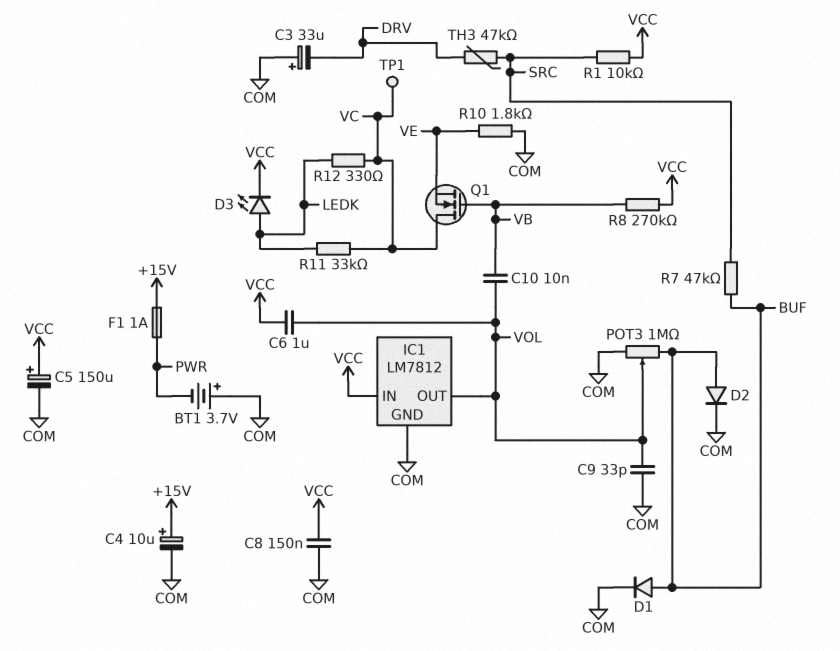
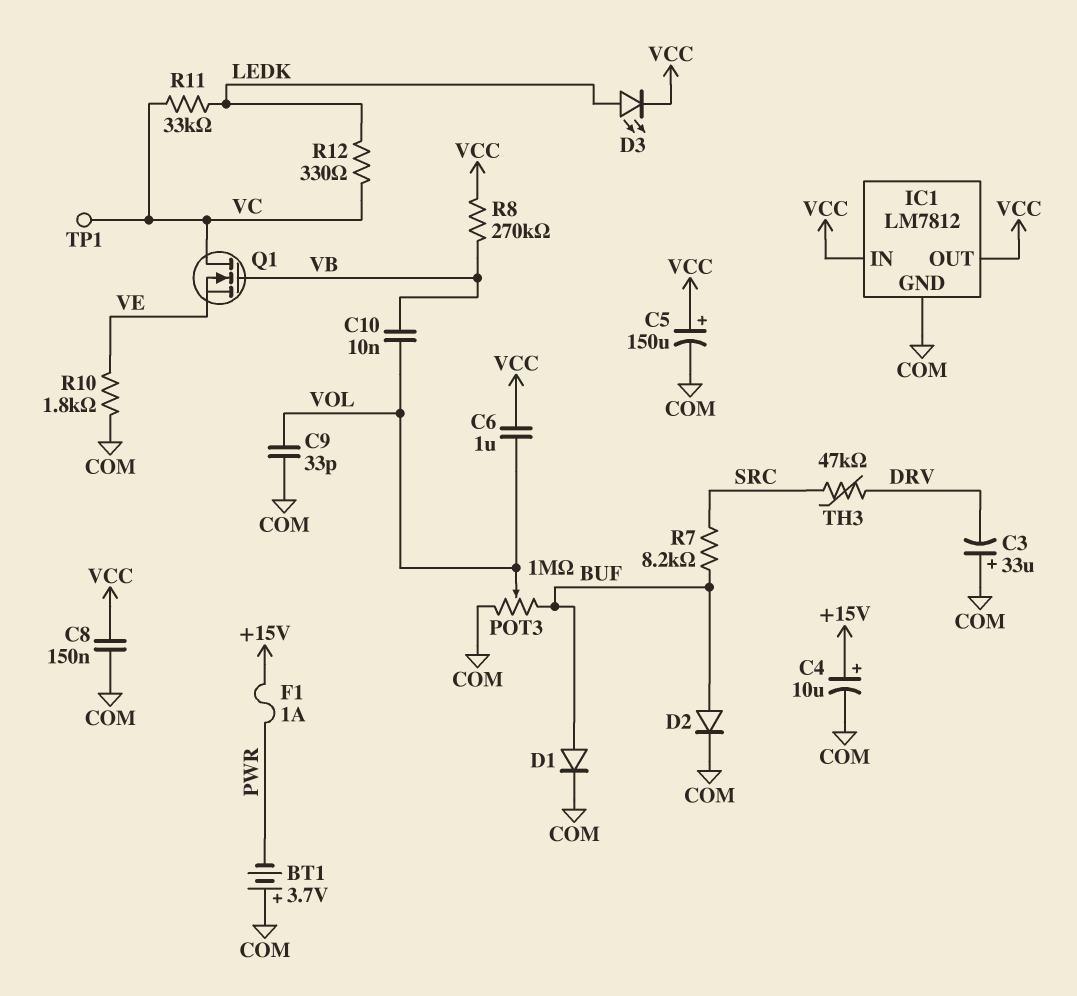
IC1 pin OUT: VOL -> VCC
R1: 10k (SRC, VCC) -> none
R7: 47k (BUF, SRC) -> 8.2k (BUF, SRC)

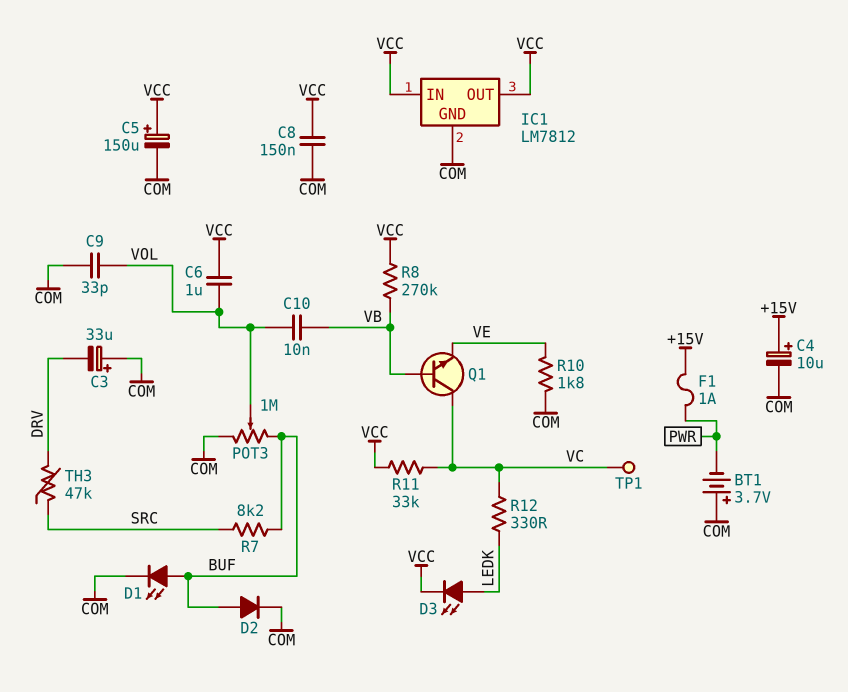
D1: diode (A BUF, K COM) -> LED (A BUF, K COM)
Q1: NMOS (G VB, D VC, S VE) -> NPN (B VB, C VC, E VE)
R11: 33k (LEDK, VC) -> 33k (VC, VCC)

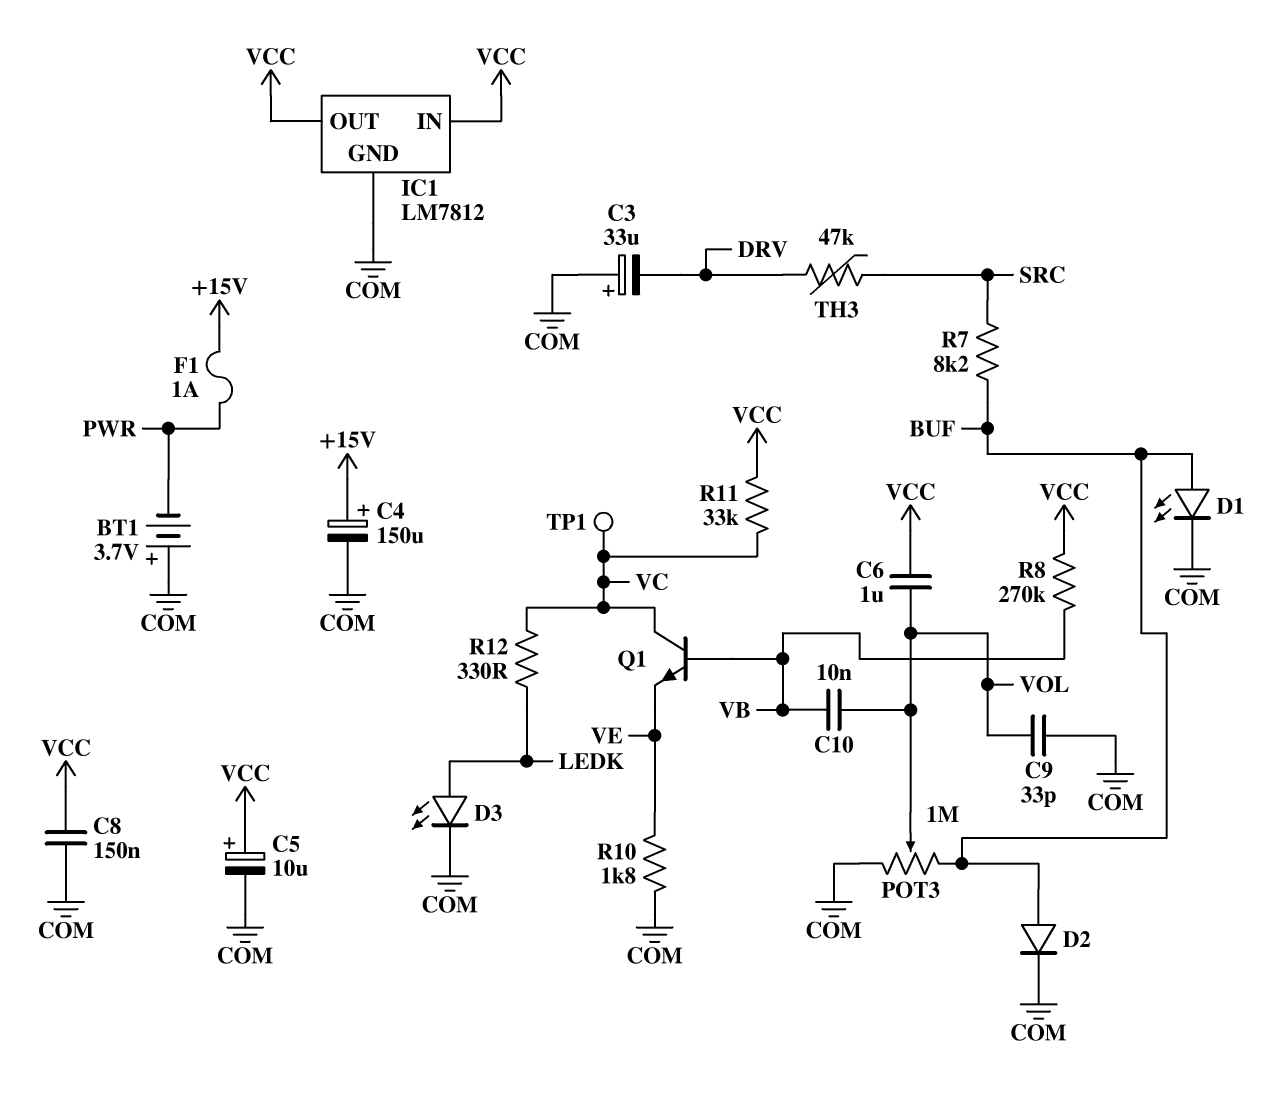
C4: 10uF (plus +15V, minus COM) -> 150uF (plus +15V, minus COM)
C5: 150uF (plus VCC, minus COM) -> 10uF (plus VCC, minus COM)
D3: LED (A LEDK, K VCC) -> LED (A LEDK, K COM)

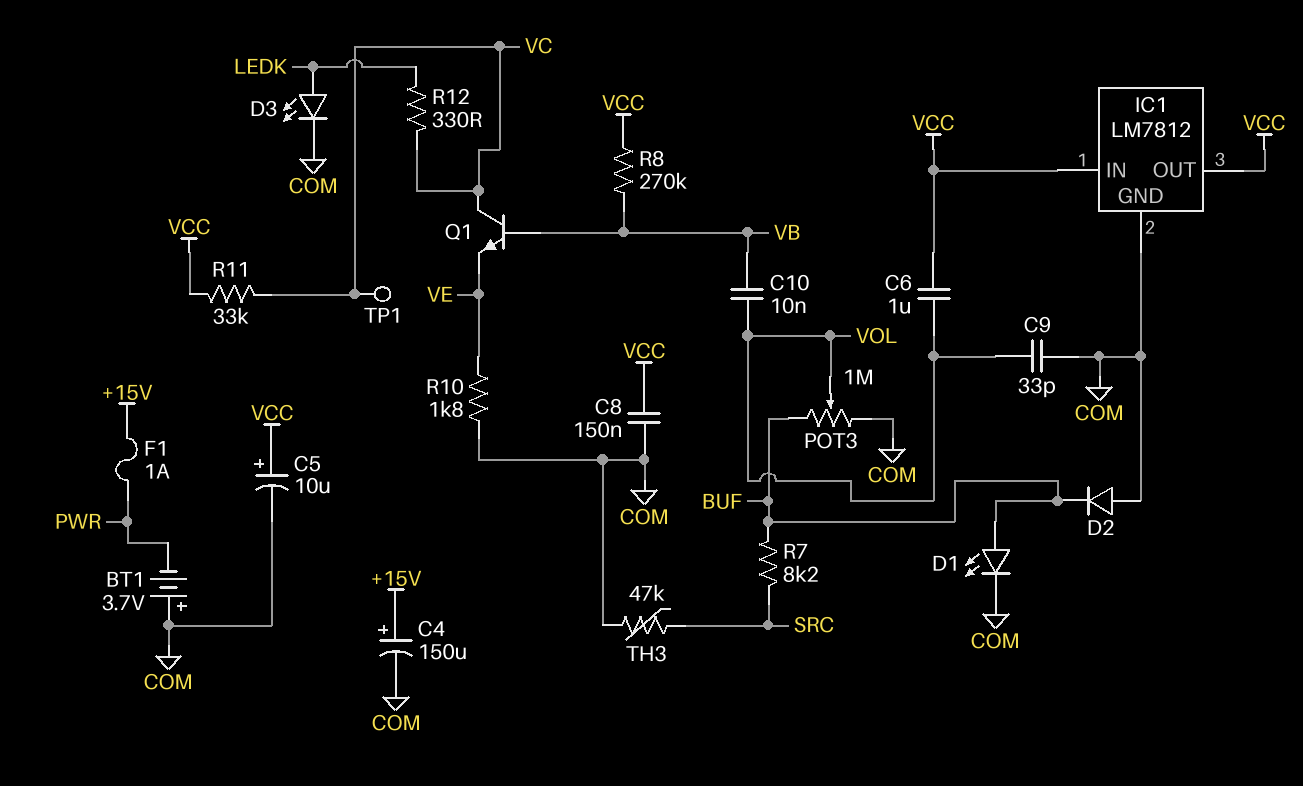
C3: 33uF (plus COM, minus DRV) -> none
D2: diode (A BUF, K COM) -> diode (A COM, K BUF)
TH3: 47k (DRV, SRC) -> 47k (COM, SRC)

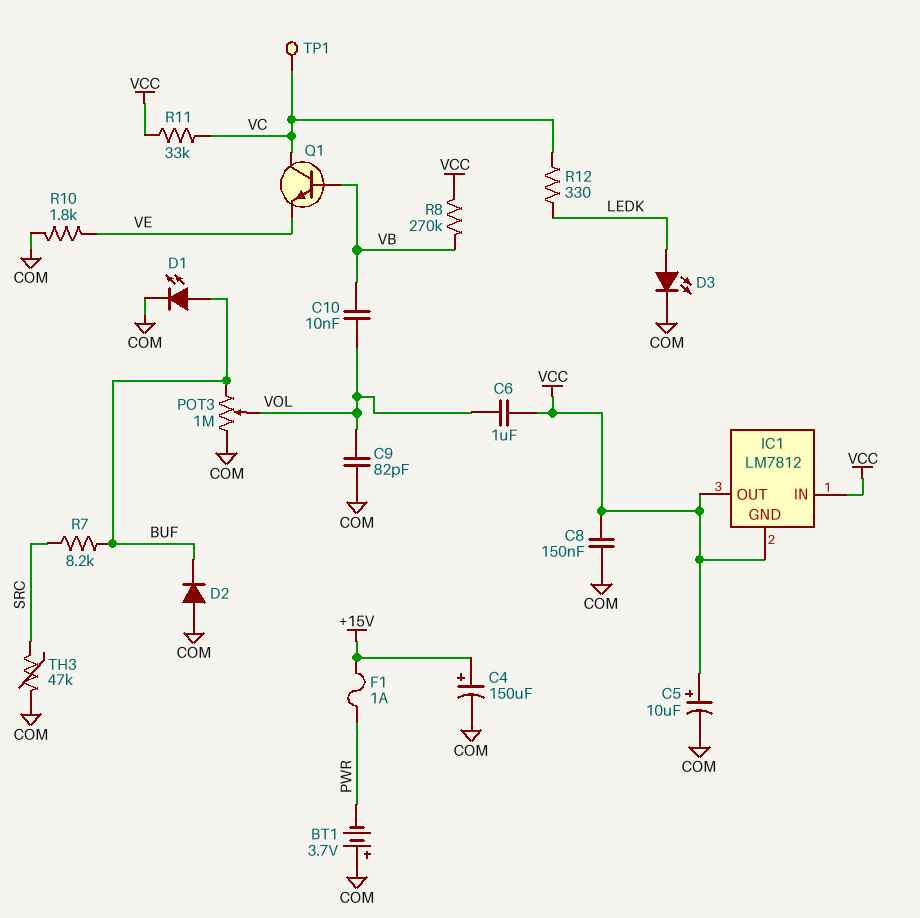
C9: 33pF (COM, VOL) -> 82pF (COM, VOL)
IC1 pin GND: COM -> VCC

